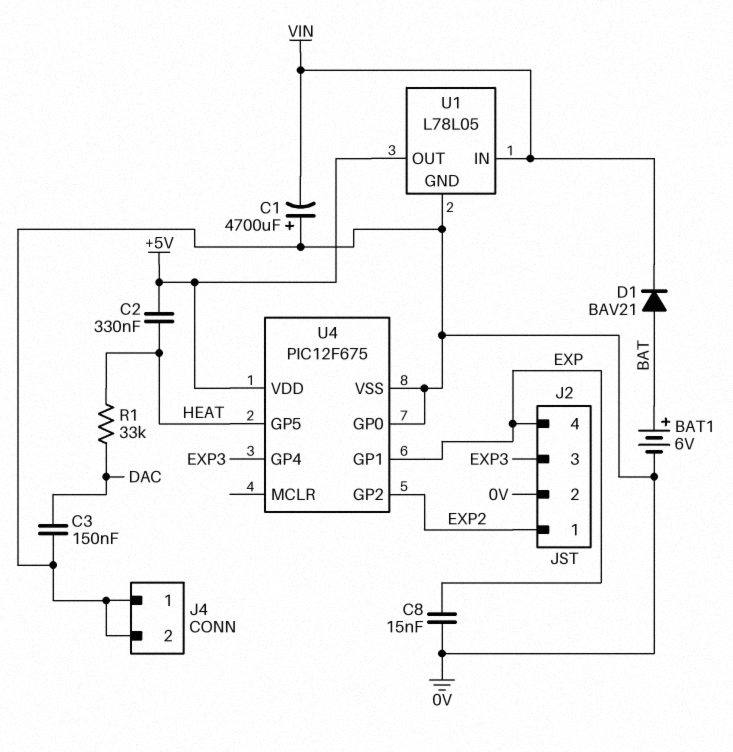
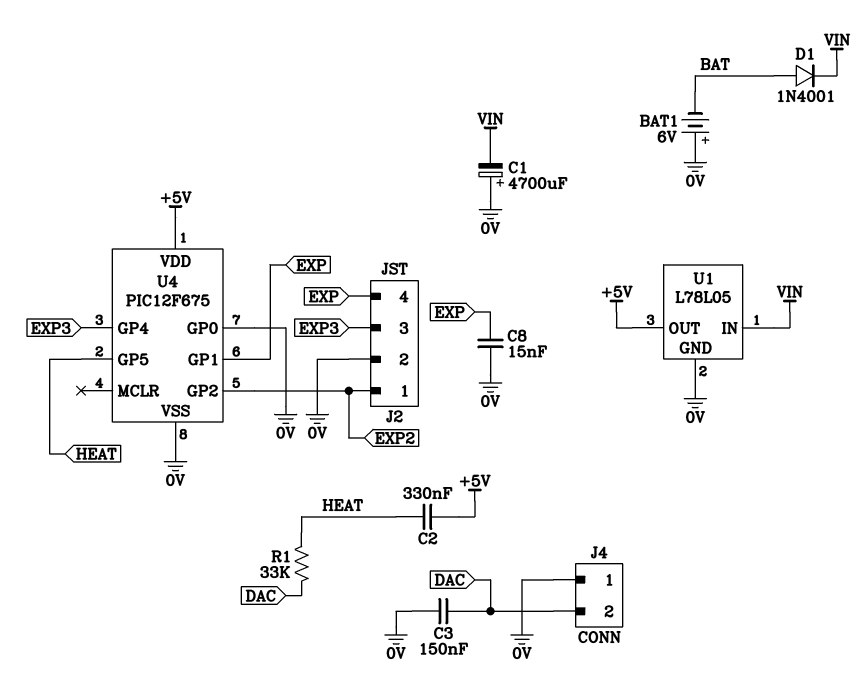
BAT1: 6V (plus BAT, minus 0V) -> 6V (plus 0V, minus BAT)
D1: diode BAV21 (A BAT, K VIN) -> diode 1N4001 (A BAT, K VIN)
J4 pin 2: 0V -> DAC

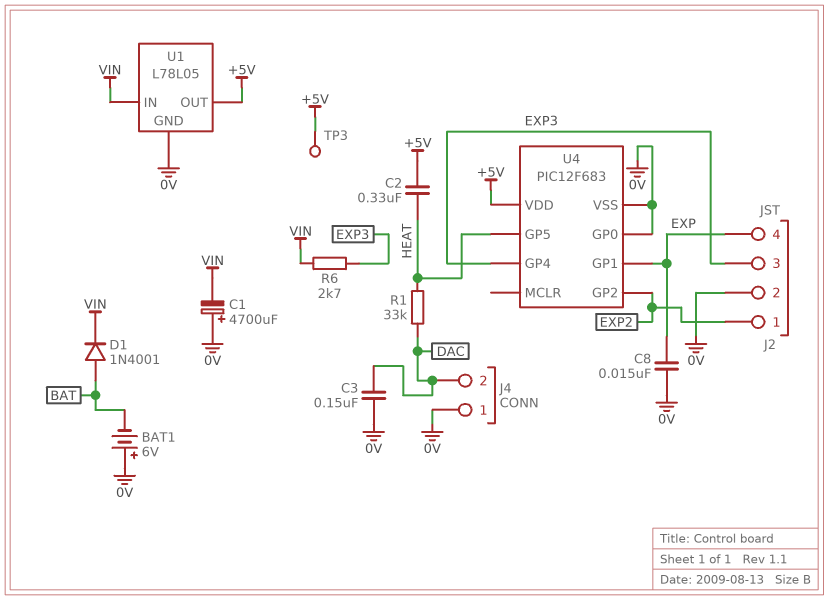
R6: none -> 2.7k (EXP3, VIN)
TP3: none -> test point (+5V)
U4: PIC12F675 -> PIC12F683

